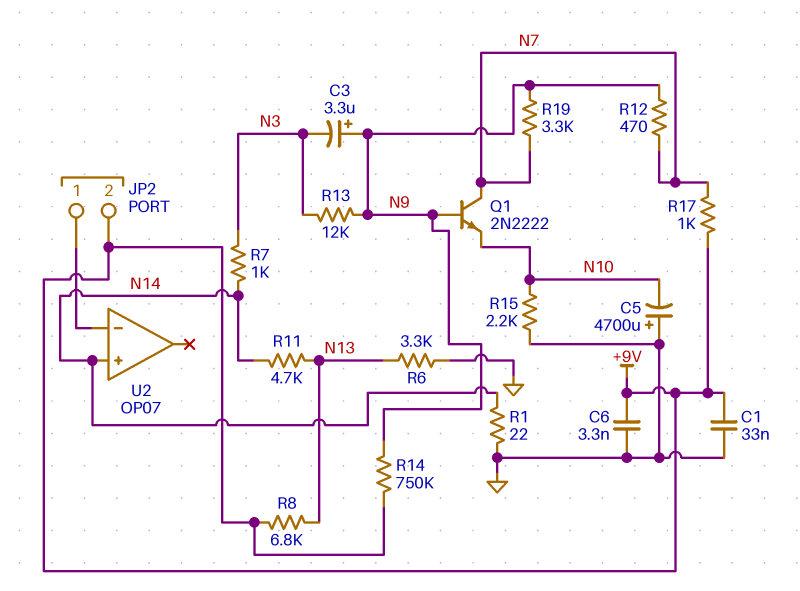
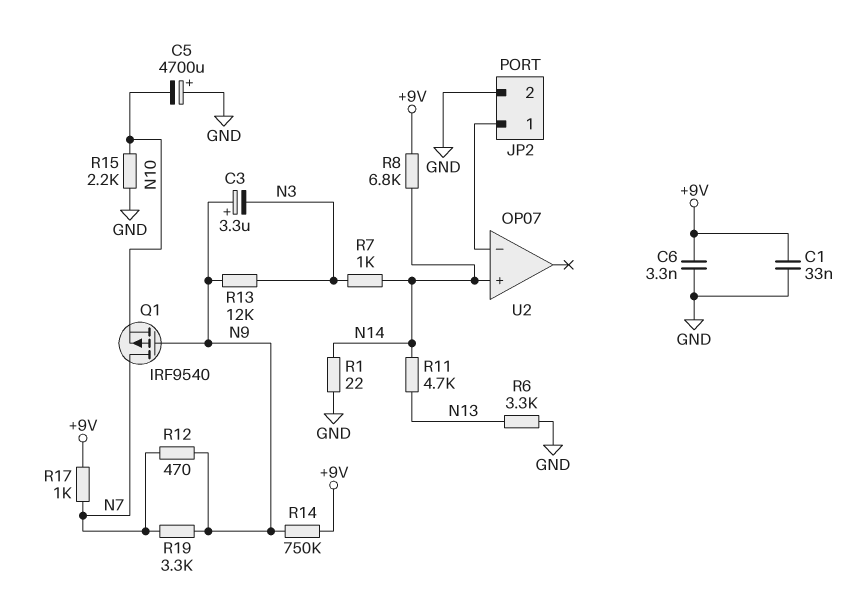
JP2 pin 2: +9V -> GND
Q1: NPN 2N2222 (B N9, C N7, E N10) -> PMOS IRF9540 (G N9, D N7, S N10)
R8: 6.8k (+9V, N13) -> 6.8k (+9V, N14)

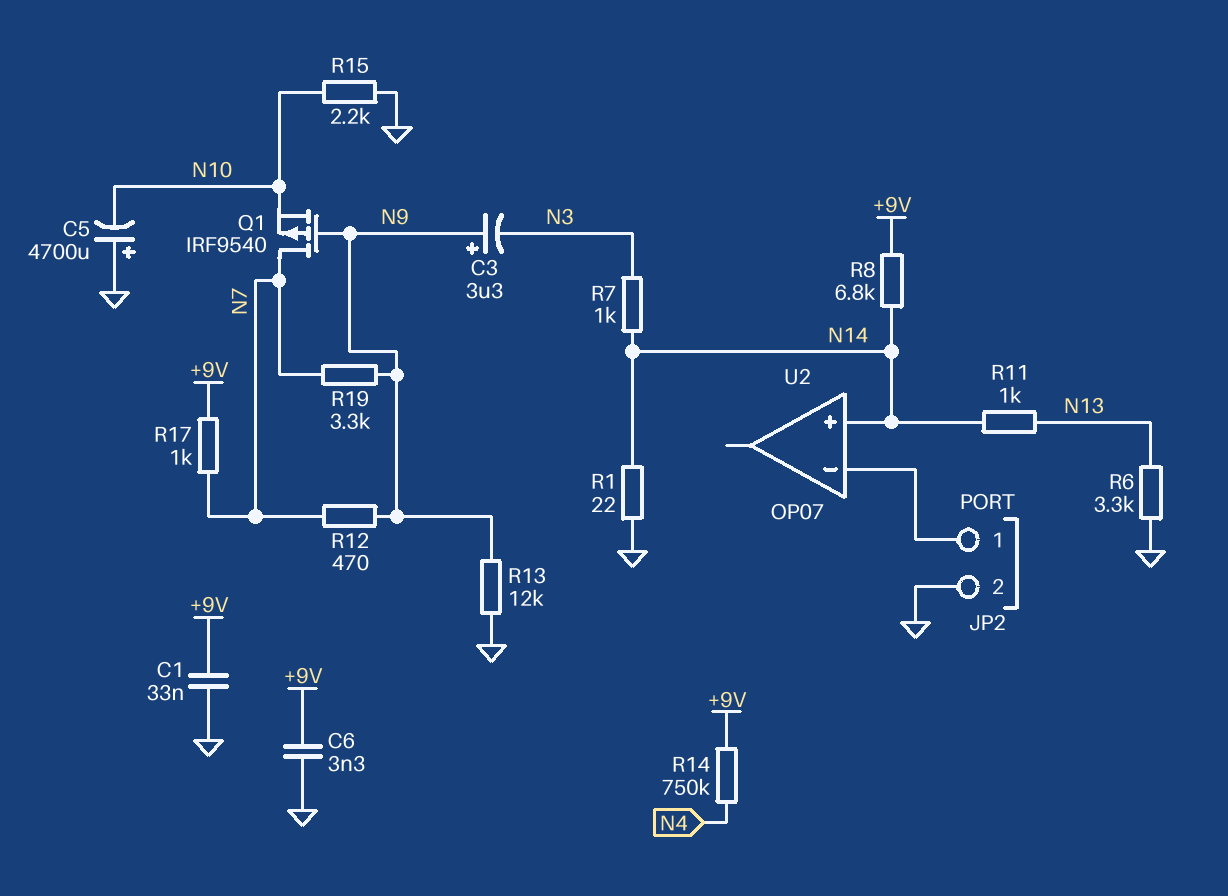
R11: 4.7k (N13, N14) -> 1k (N13, N14)
R13: 12k (N3, N9) -> 12k (GND, N9)
R14: 750k (+9V, N9) -> 750k (+9V, N4)

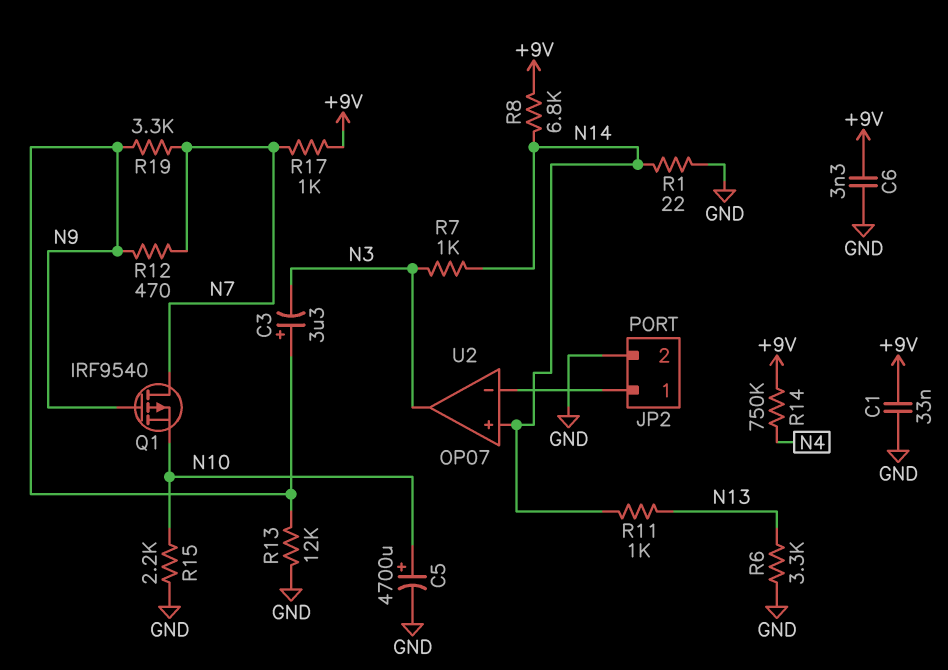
C5: 4700uF (plus GND, minus N10) -> 4700uF (plus N10, minus GND)
U2 pin out: none -> N3

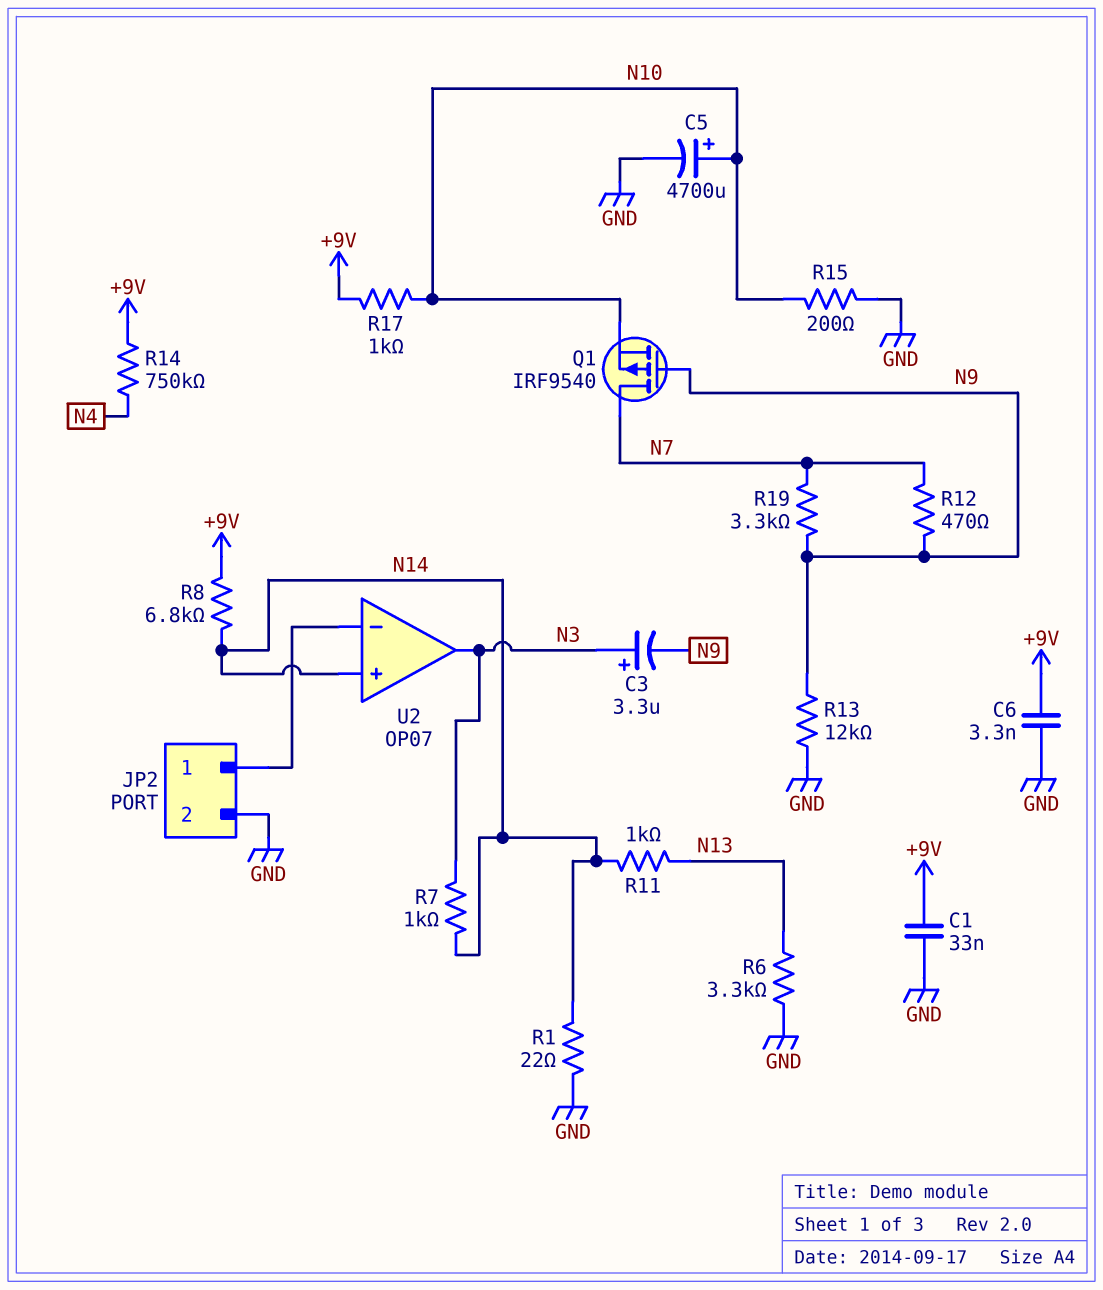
C3: 3.3uF (plus N9, minus N3) -> 3.3uF (plus N3, minus N9)
R15: 2.2k (GND, N10) -> 200 (GND, N10)
R17: 1k (+9V, N7) -> 1k (+9V, N10)

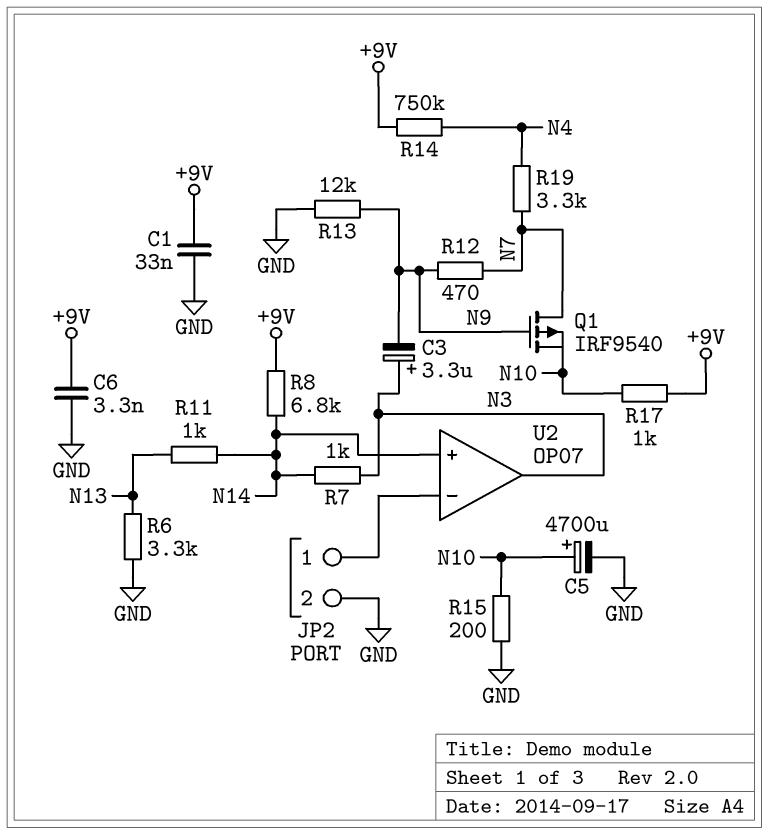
R1: 22 (GND, N14) -> none
R19: 3.3k (N7, N9) -> 3.3k (N4, N7)

